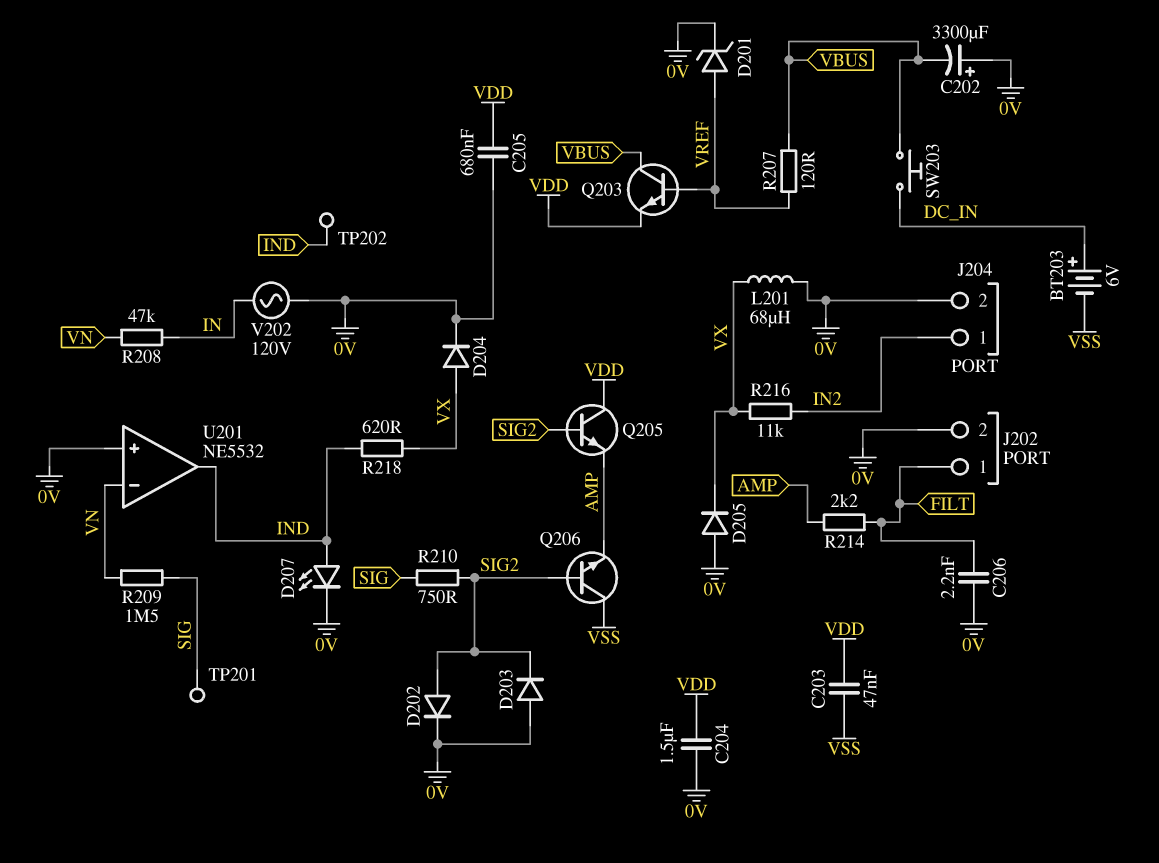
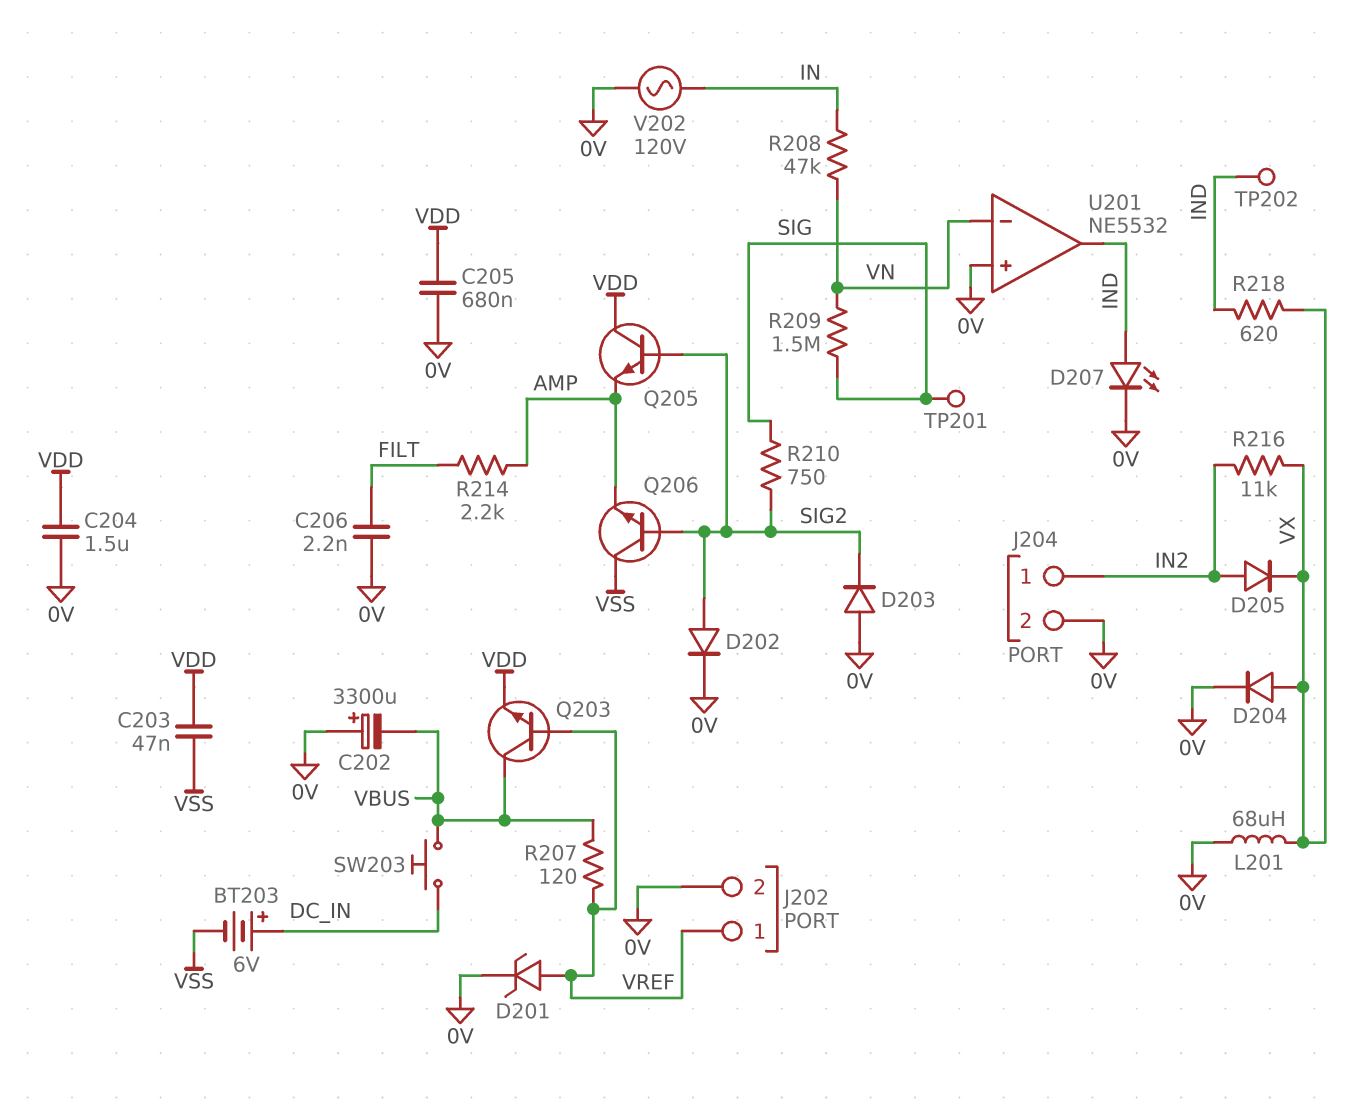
D205: diode (A 0V, K VX) -> diode (A IN2, K VX)
J202 pin 1: FILT -> VREF

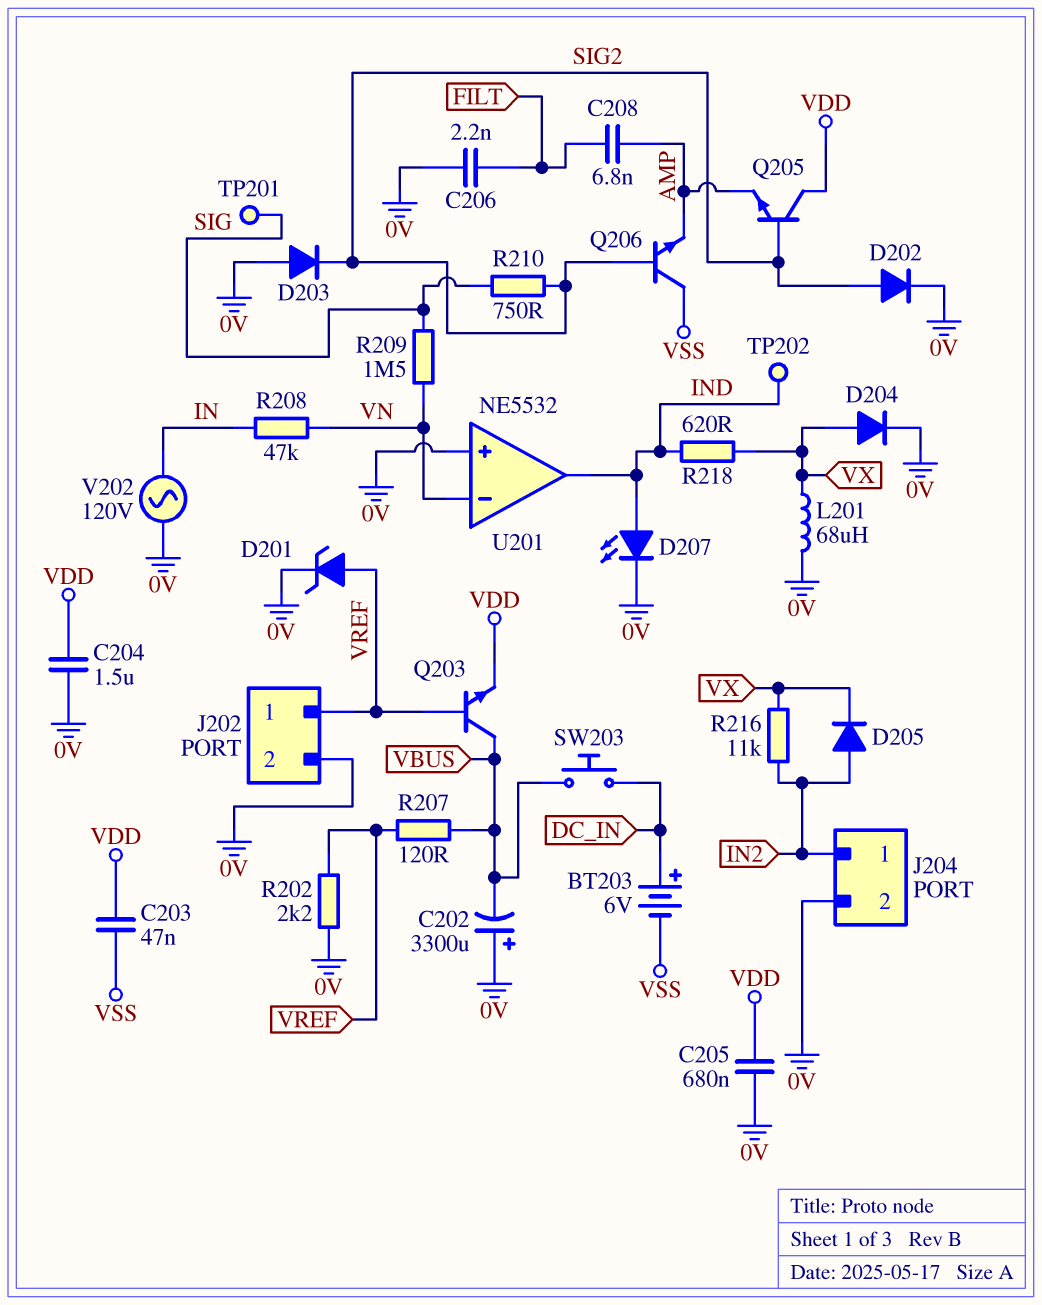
C208: none -> 6.8nF (AMP, FILT)
R202: none -> 2.2k (0V, VREF)
R214: 2.2k (AMP, FILT) -> none

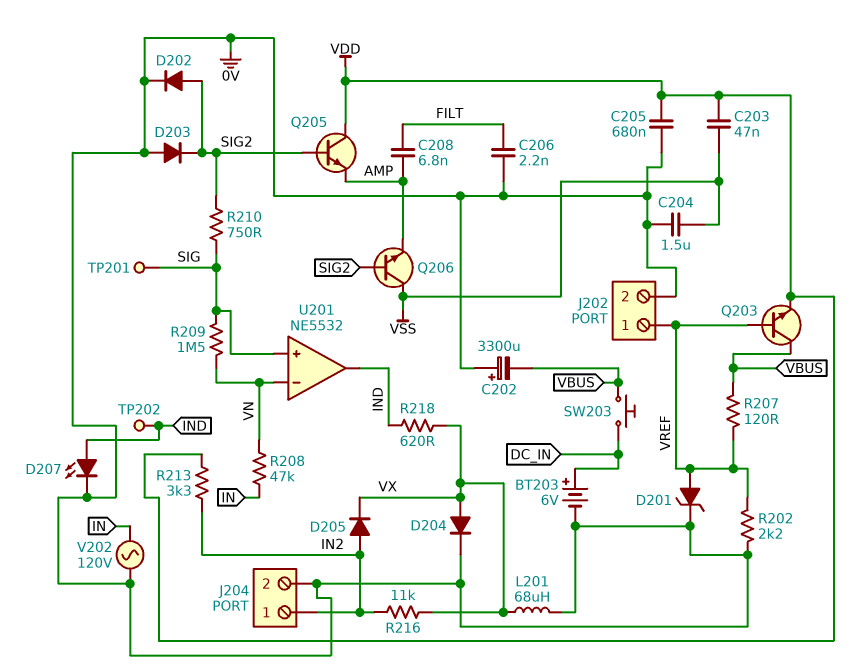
BT203: 6V (plus DC_IN, minus VSS) -> 6V (plus DC_IN, minus 0V)
C204: 1.5uF (0V, VDD) -> 1.5uF (0V, VSS)
R213: none -> 3.3k (IN2, VDD)
U201 pin in+: 0V -> SIG

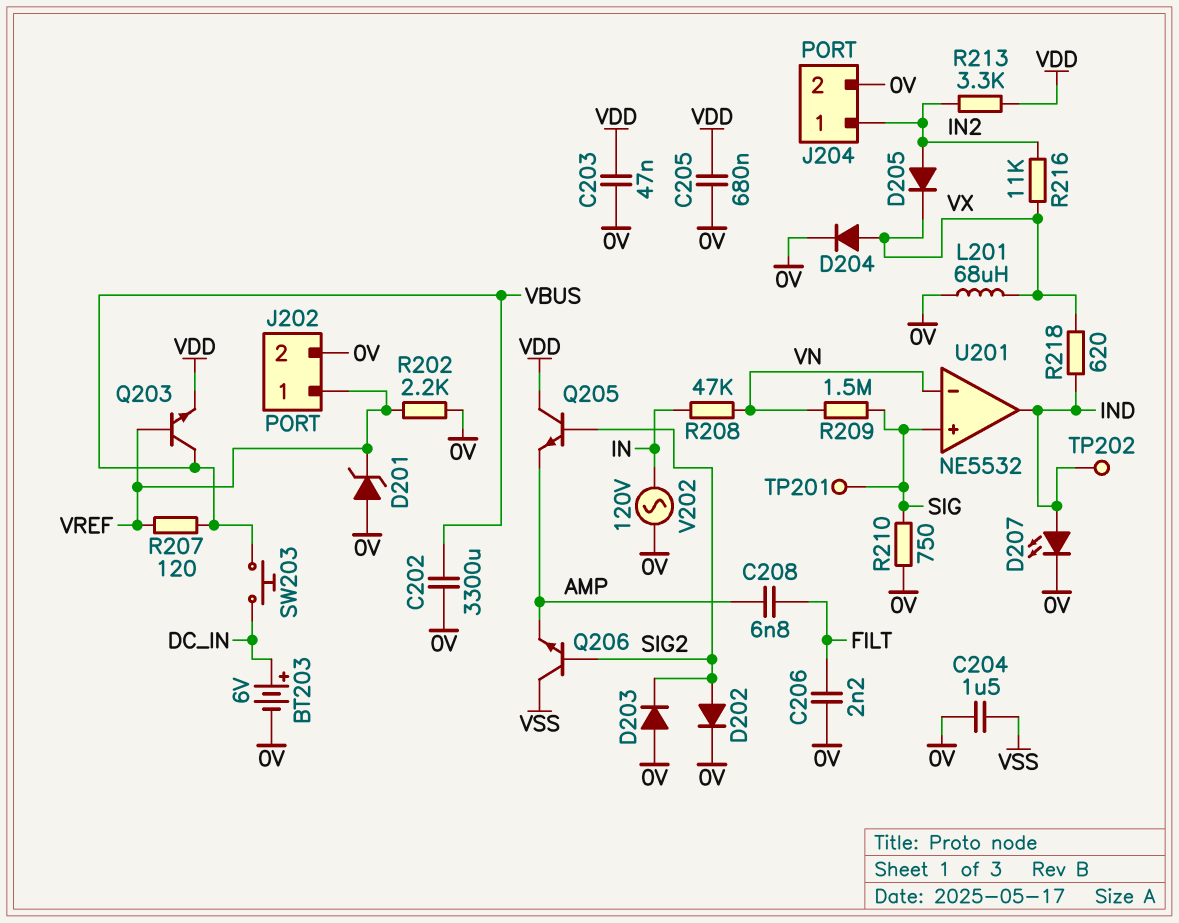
C202: 3300uF (plus 0V, minus VBUS) -> 3300uF (0V, VBUS)
C203: 47nF (VDD, VSS) -> 47nF (0V, VDD)
D201: zener (A VREF, K 0V) -> zener (A 0V, K VREF)
R210: 750 (SIG, SIG2) -> 750 (0V, SIG)

